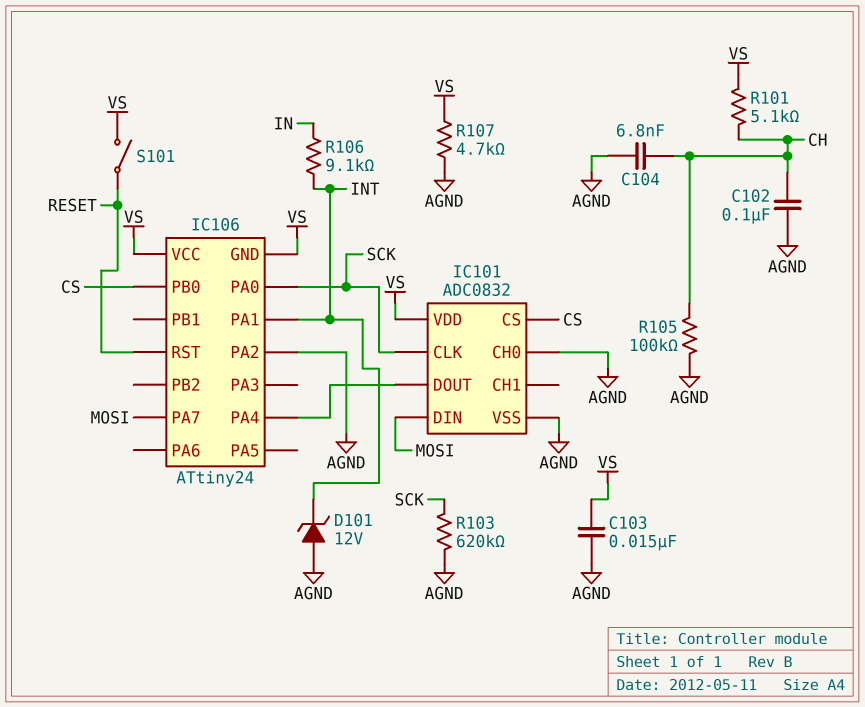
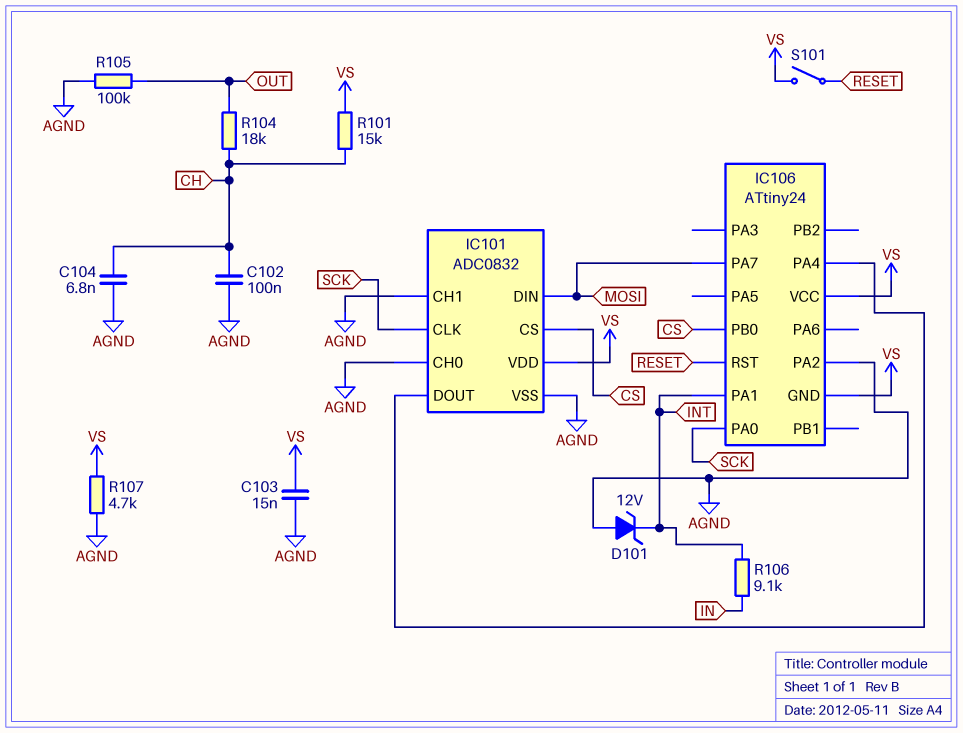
IC101 pin CH1: none -> AGND
R101: 5.1k (CH, VS) -> 15k (CH, VS)
R103: 620k (AGND, SCK) -> none
R104: none -> 18k (CH, OUT)
R105: 100k (AGND, CH) -> 100k (AGND, OUT)

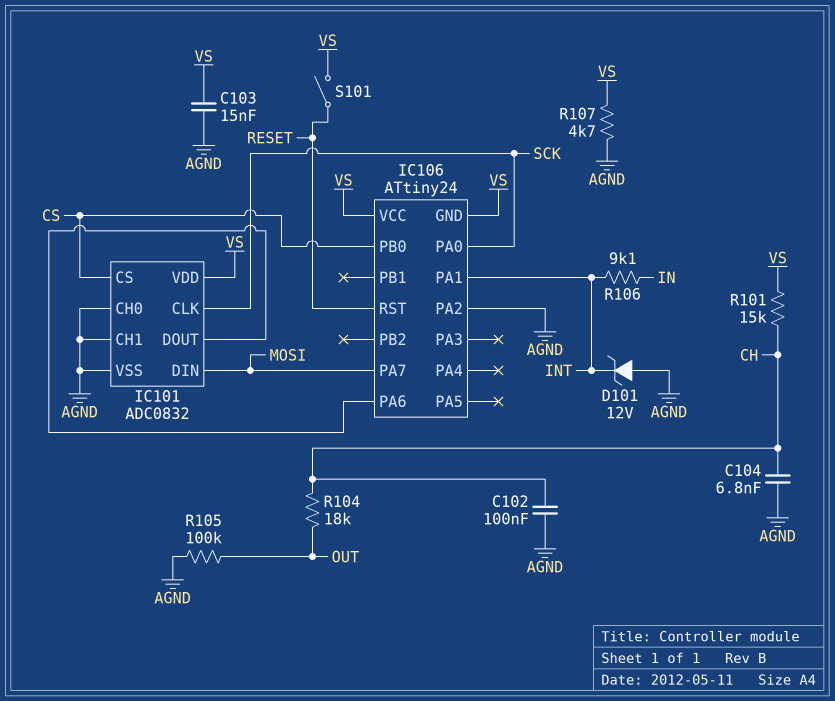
IC106 pin PA4: IC101/DOUT -> none
IC106 pin PA6: none -> IC101/DOUT

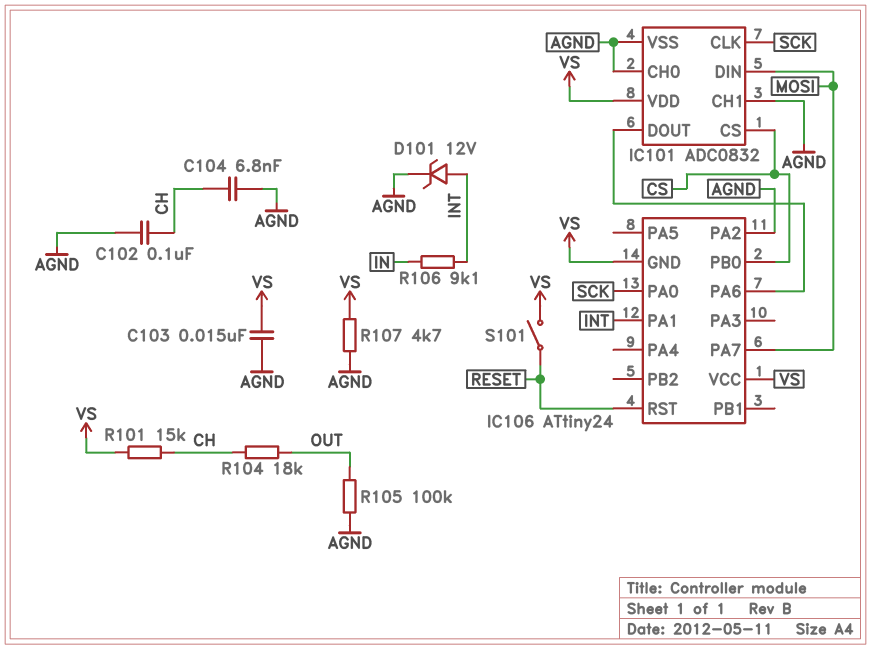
D101: zener 12V (A AGND, K INT) -> zener 12V (A INT, K AGND)

